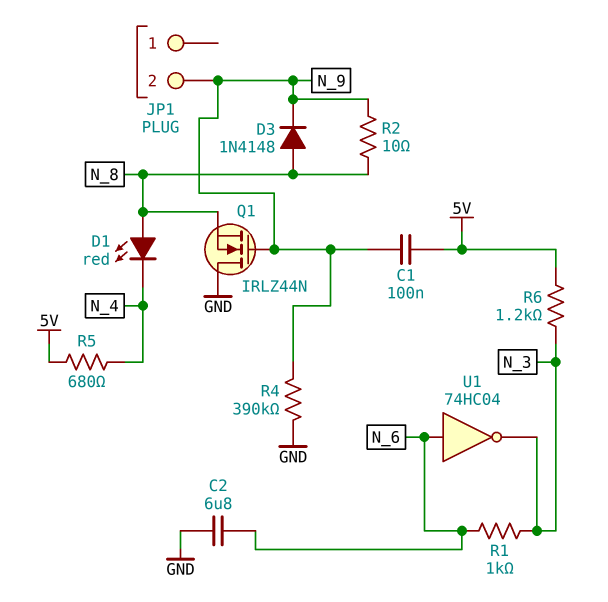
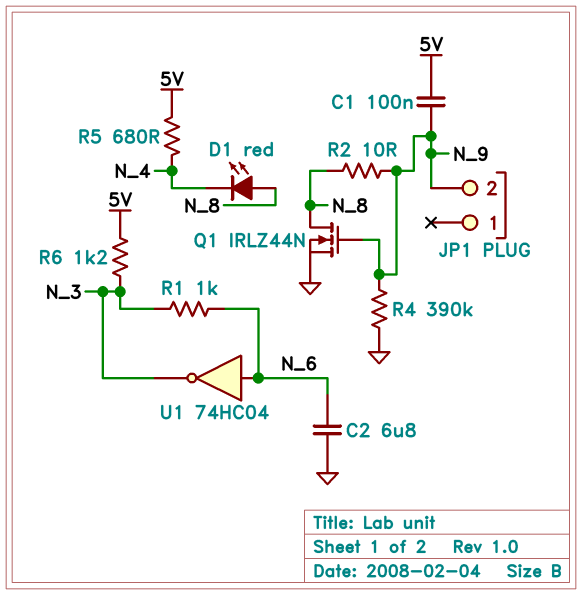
D3: diode 1N4148 (A N_8, K N_9) -> none
Q1: NMOS IRLZ44N (G N_9, D GND, S N_8) -> NMOS IRLZ44N (G N_9, D N_8, S GND)

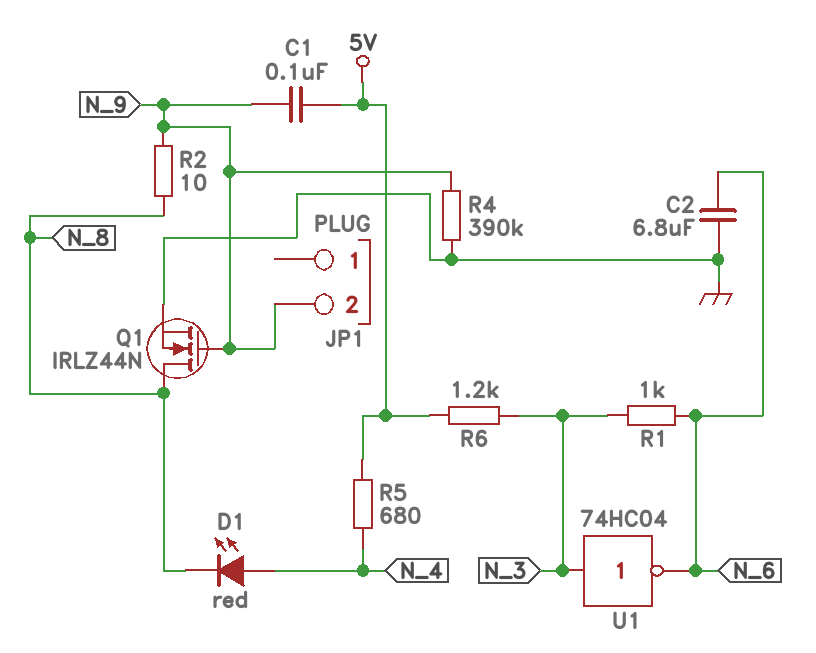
D1: LED red (A N_8, K N_4) -> LED red (A N_4, K N_8)
U1: NOT 74HC04 (in N_6, out N_3) -> NOT 74HC04 (in N_3, out N_6)

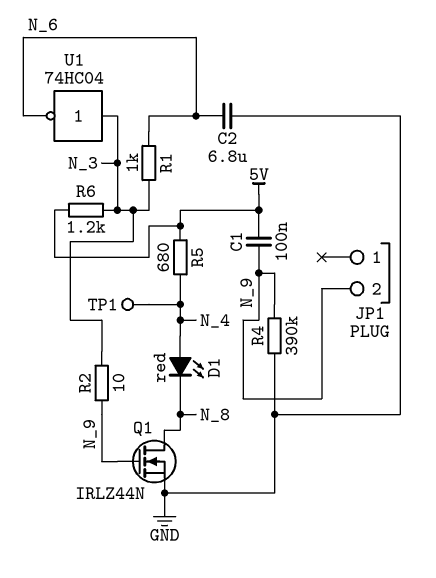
R2: 10 (N_8, N_9) -> 10 (N_3, N_9)
TP1: none -> test point (N_4)

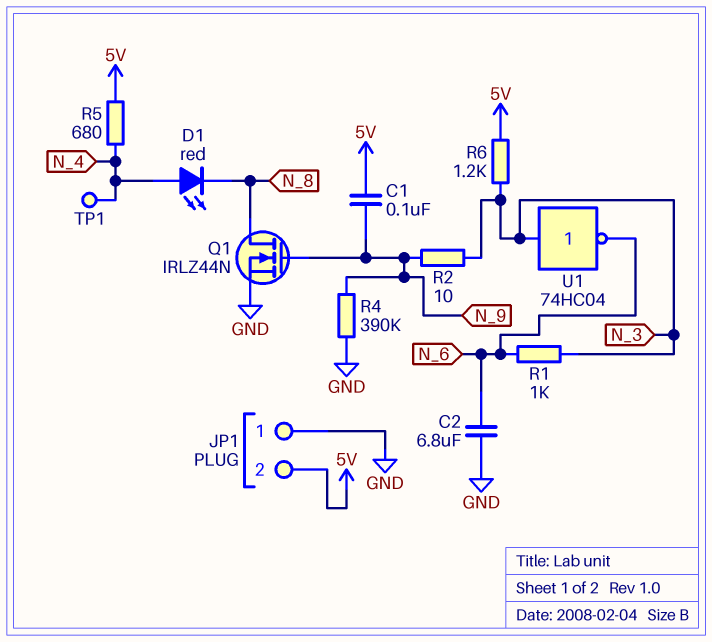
JP1 pin 1: none -> GND
JP1 pin 2: N_9 -> 5V

